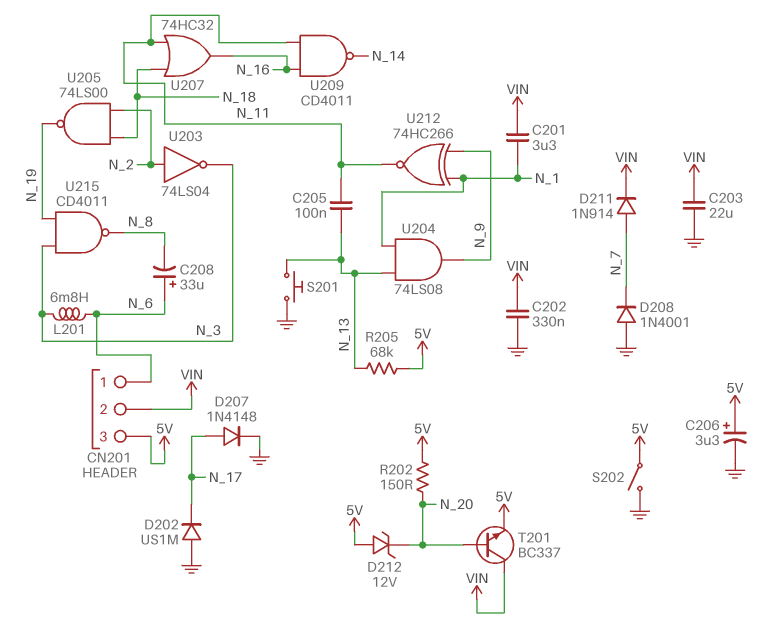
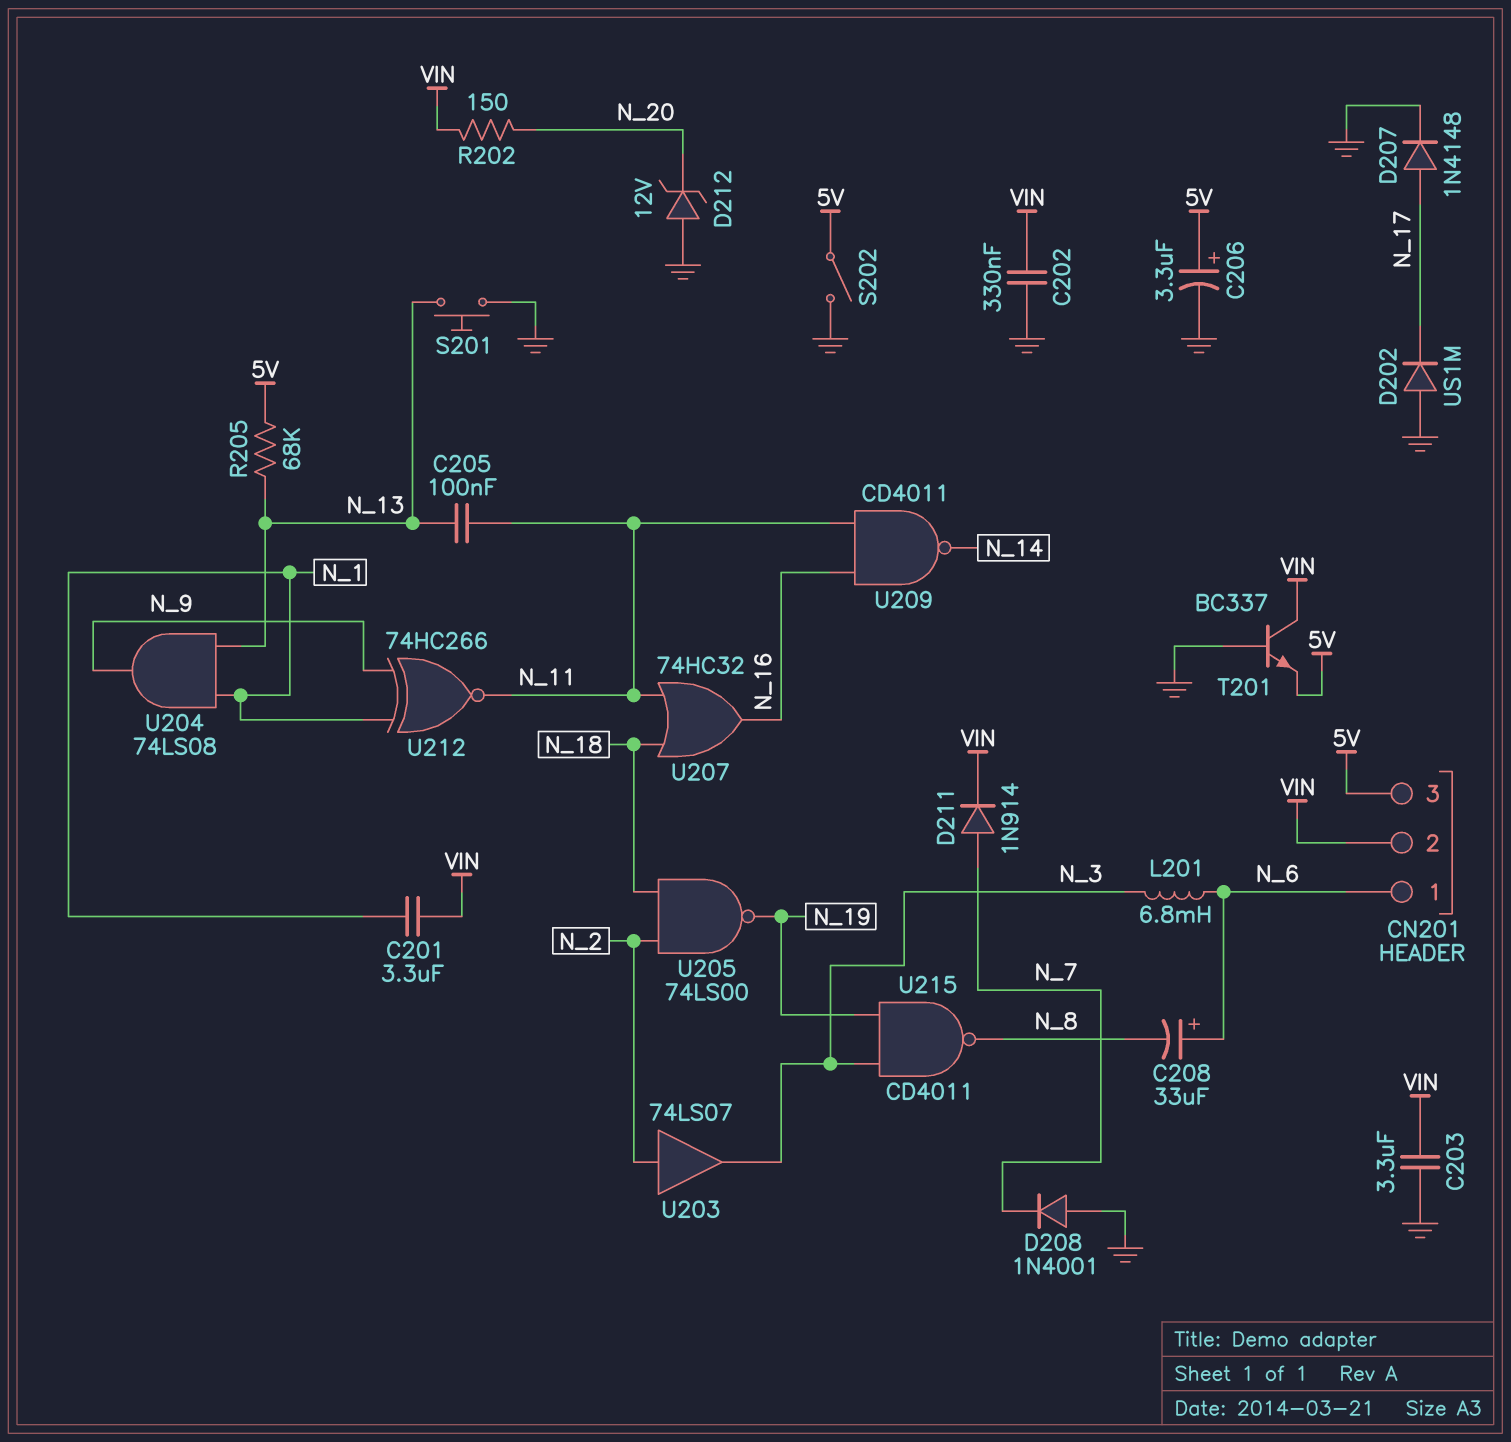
C203: 22uF (GND, VIN) -> 3.3uF (GND, VIN)
D212: zener 12V (A 5V, K N_20) -> zener 12V (A GND, K N_20)
R202: 150 (5V, N_20) -> 150 (N_20, VIN)
T201: NPN BC337 (B N_20, C VIN, E 5V) -> NPN BC337 (B GND, C VIN, E 5V)
U203: NOT 74LS04 (in N_2, out N_3) -> buffer 74LS07 (in N_2, out N_3)

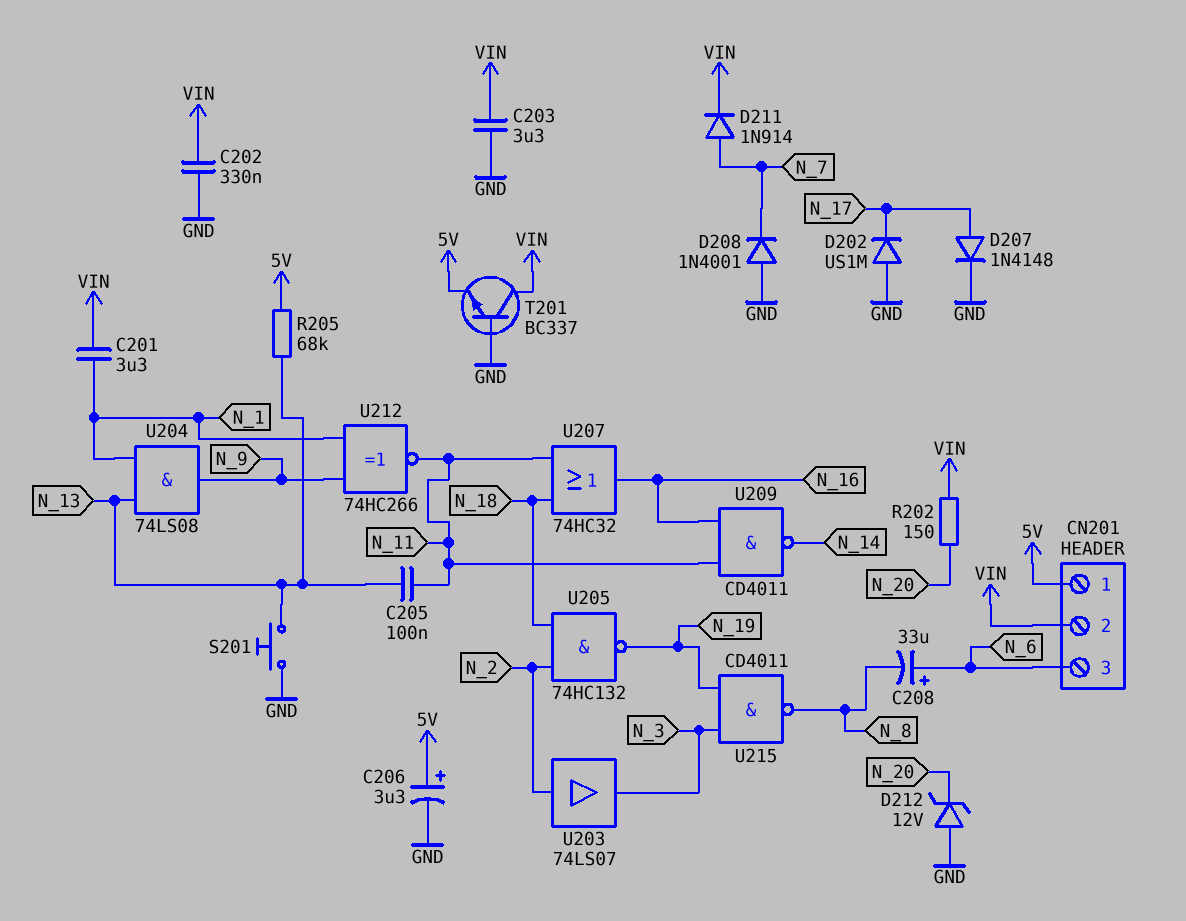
CN201 pin 1: N_6 -> 5V
CN201 pin 3: 5V -> N_6
L201: 6.8mH (N_3, N_6) -> none
S202: switch (5V, GND) -> none
U205: NAND 74LS00 (in N_2, in N_18, out N_19) -> NAND 74HC132 (in N_2, in N_18, out N_19)

